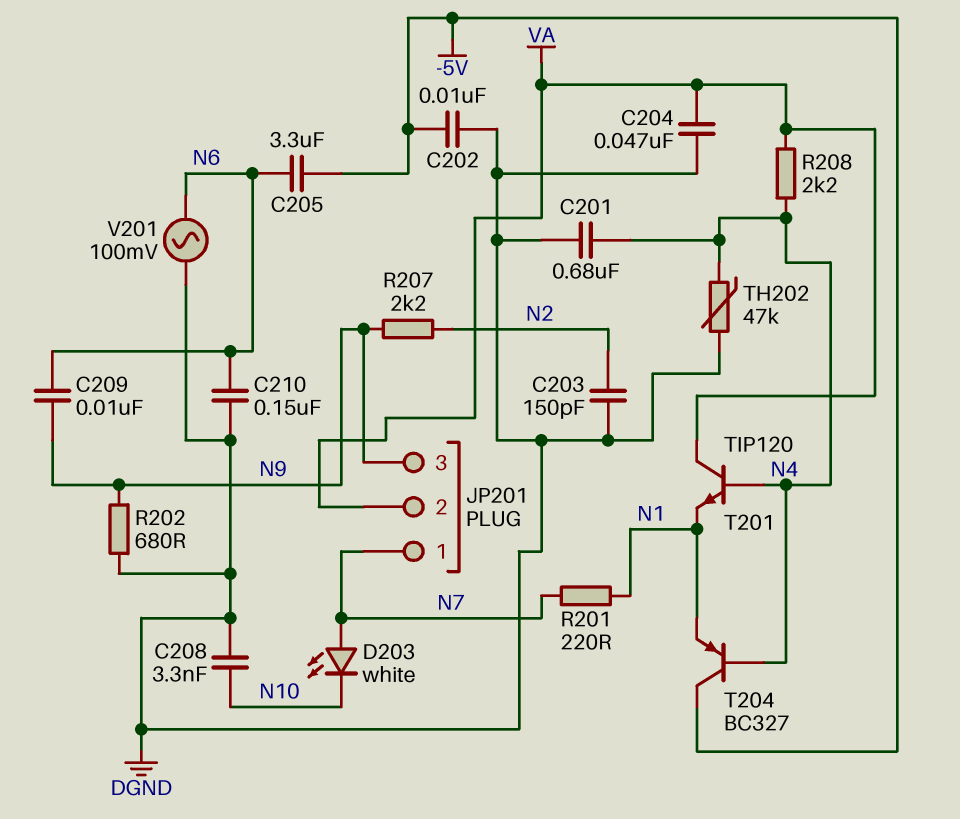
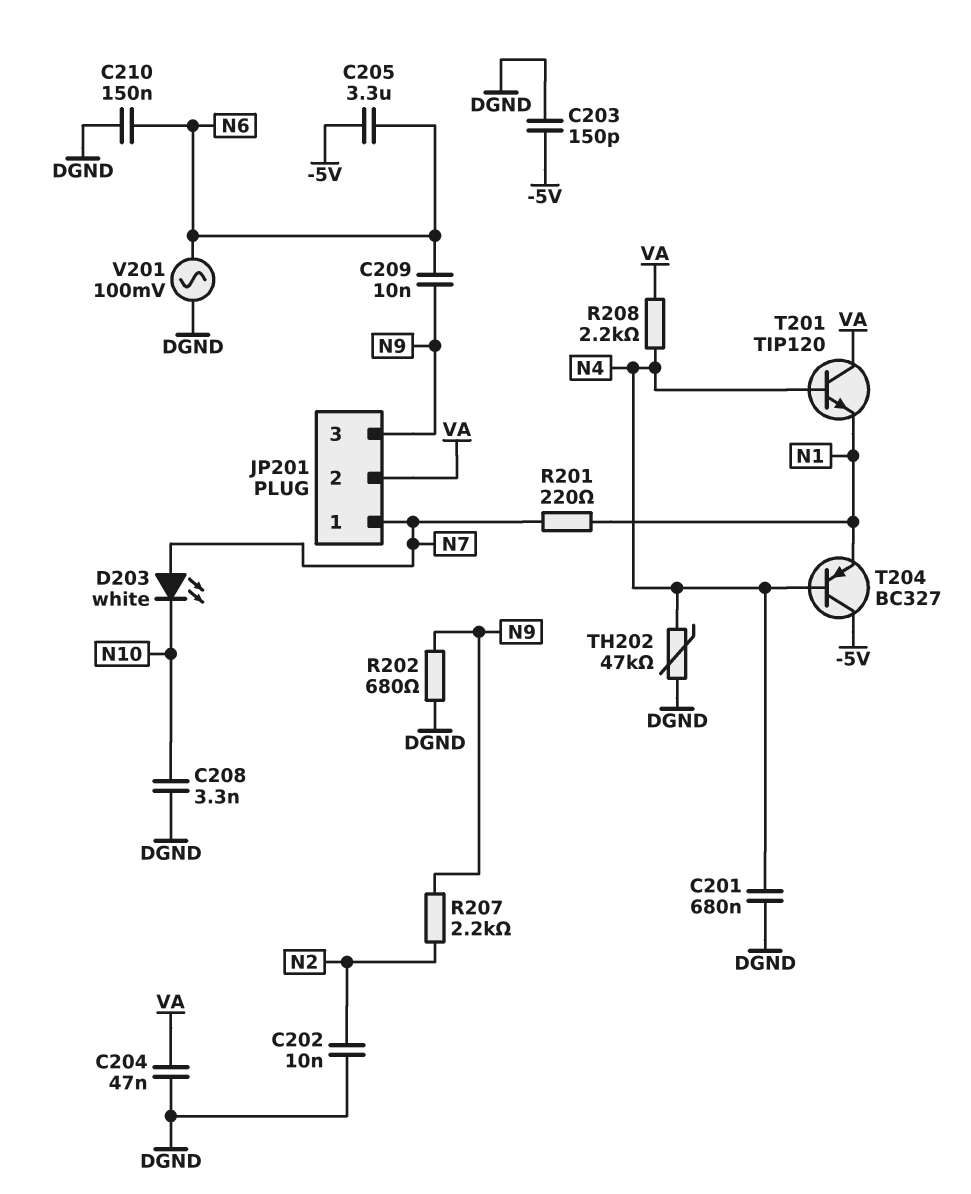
C202: 10nF (-5V, DGND) -> 10nF (DGND, N2)
C203: 150pF (DGND, N2) -> 150pF (-5V, DGND)

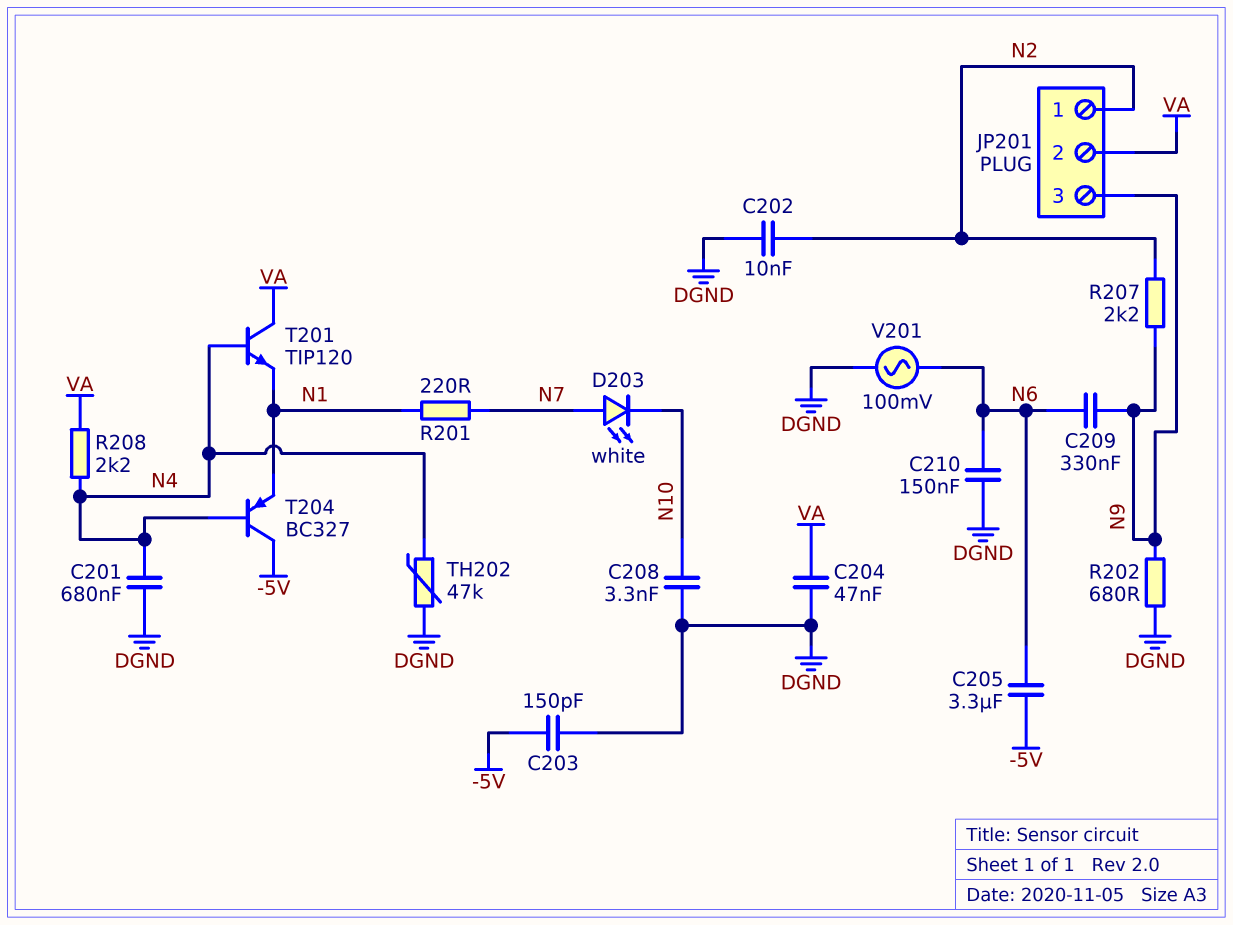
C209: 10nF (N6, N9) -> 330nF (N6, N9)
JP201 pin 1: N7 -> N2

